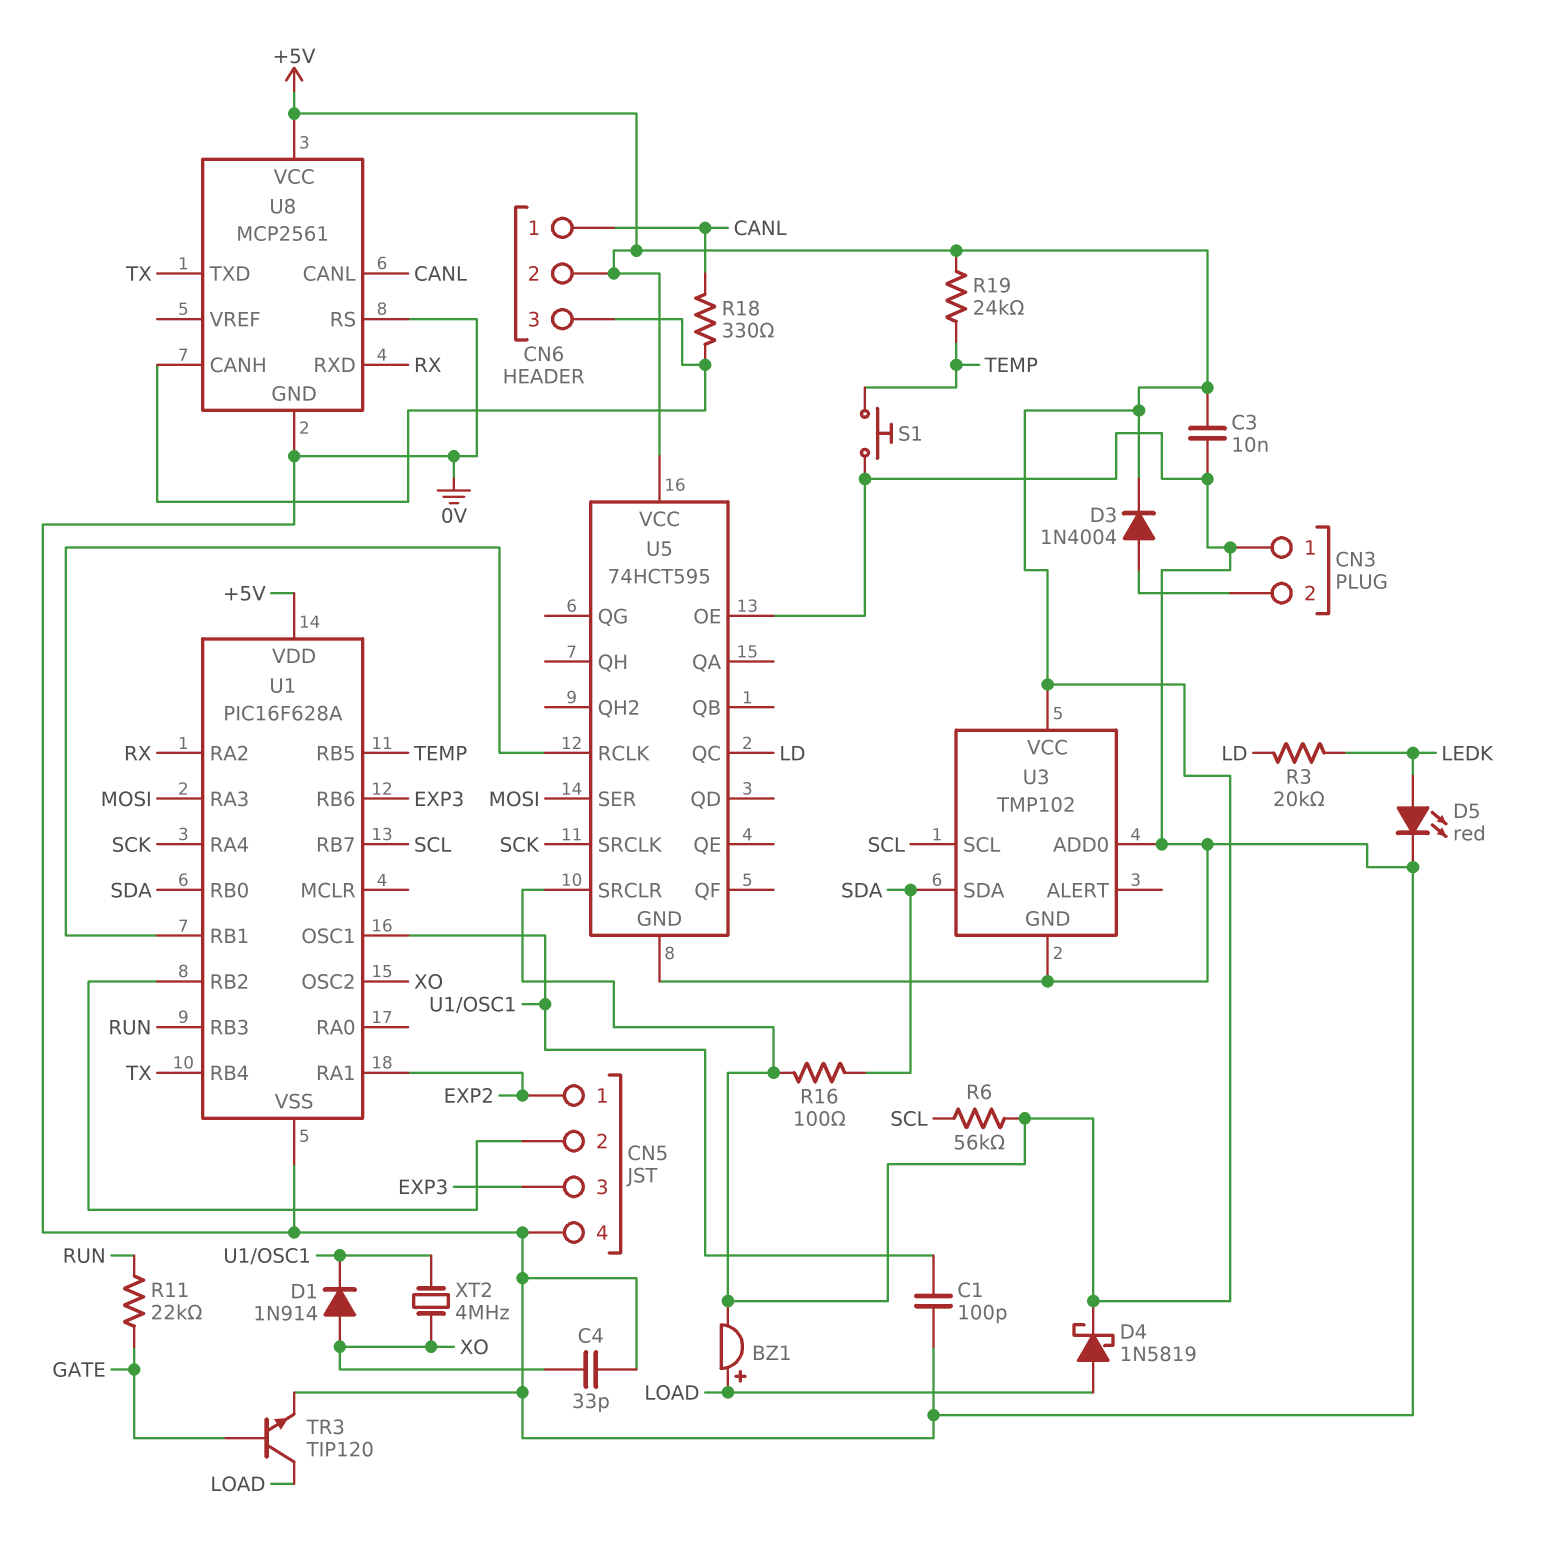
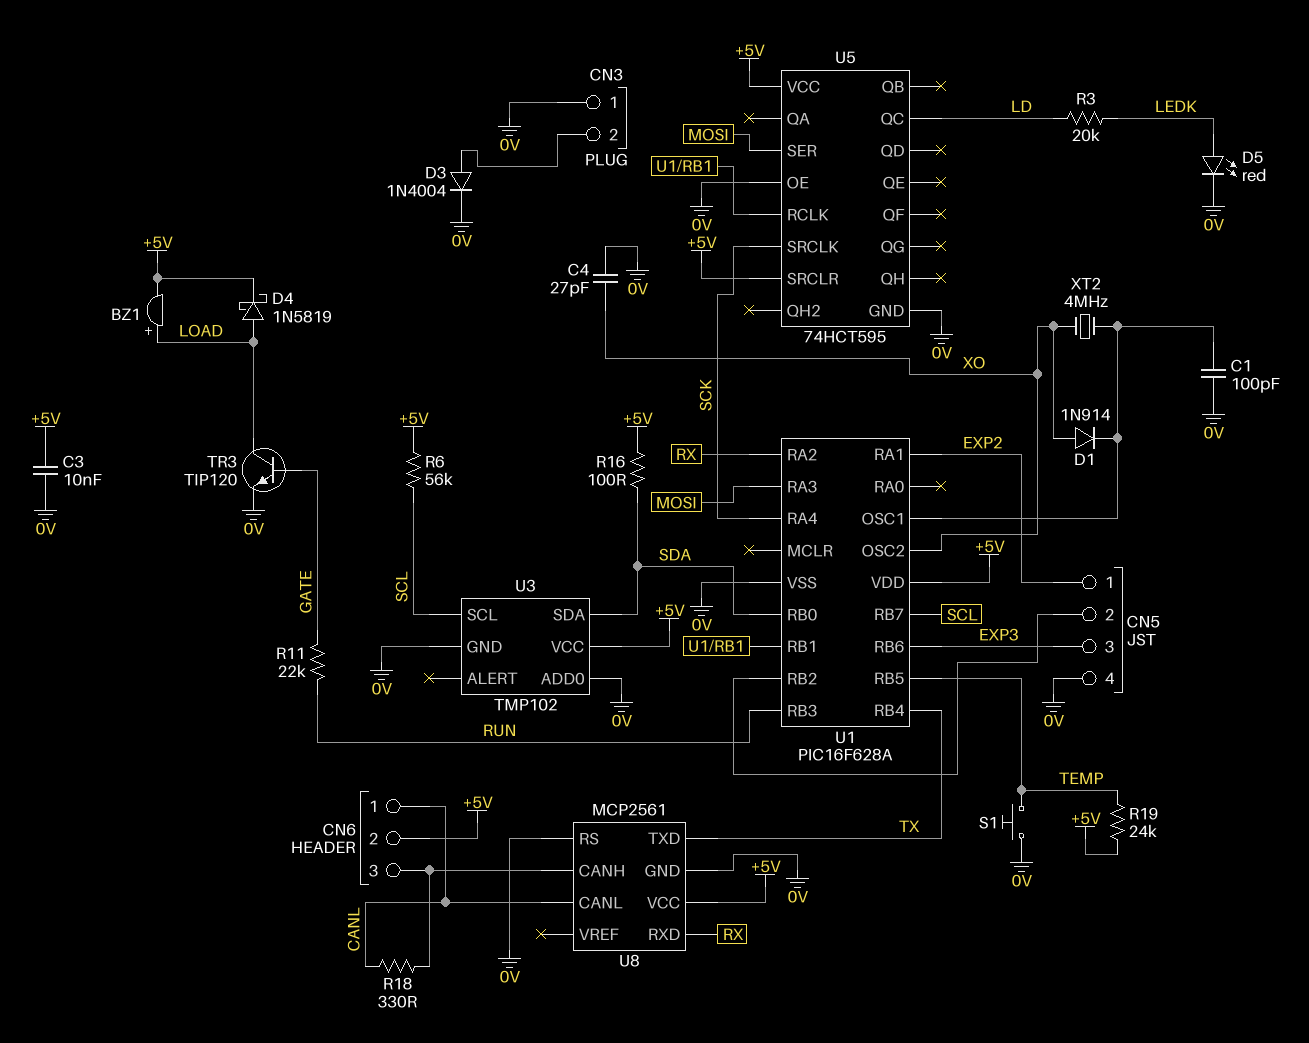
C4: 33pF (0V, XO) -> 27pF (0V, XO)
D3: diode 1N4004 (A CN3/2, K +5V) -> diode 1N4004 (A CN3/2, K 0V)

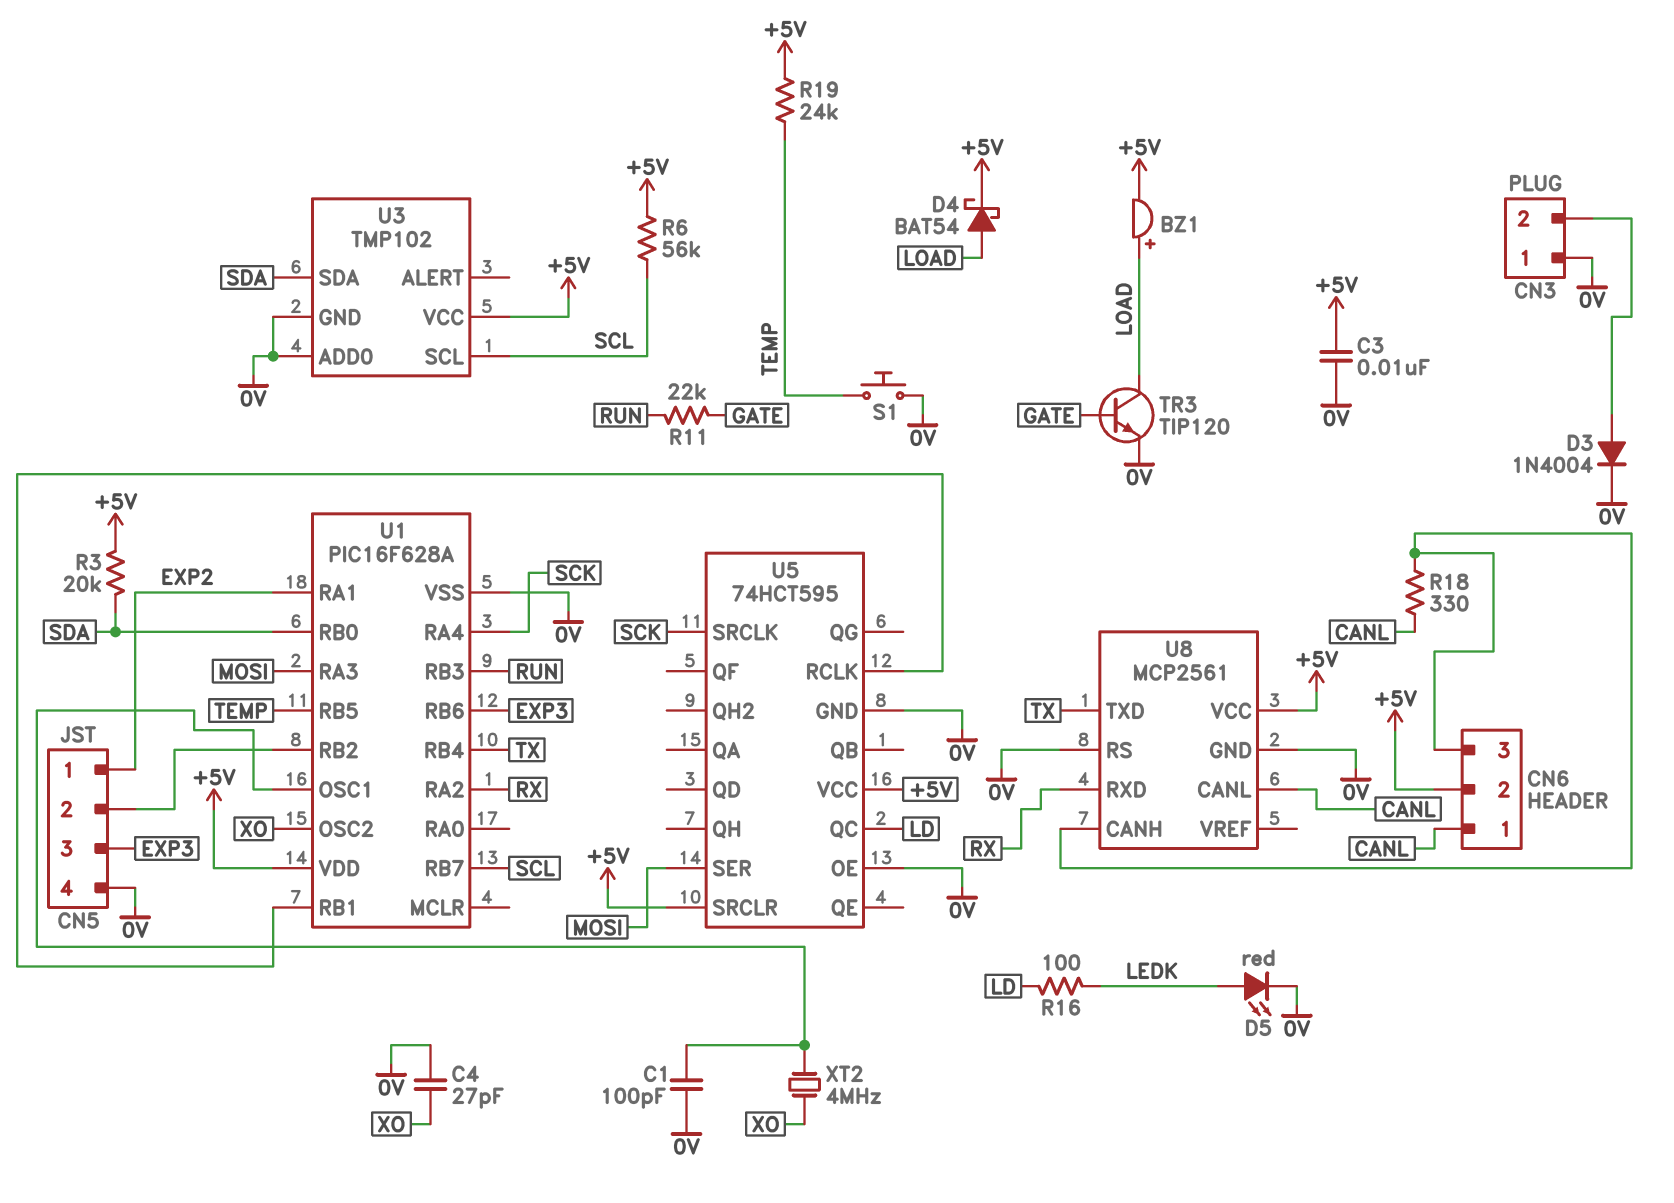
D1: diode 1N914 (A XO, K U1/OSC1) -> none
D4: schottky 1N5819 (A LOAD, K +5V) -> schottky BAT54 (A LOAD, K +5V)
R3: 20k (LD, LEDK) -> 20k (+5V, SDA)
R16: 100 (+5V, SDA) -> 100 (LD, LEDK)

